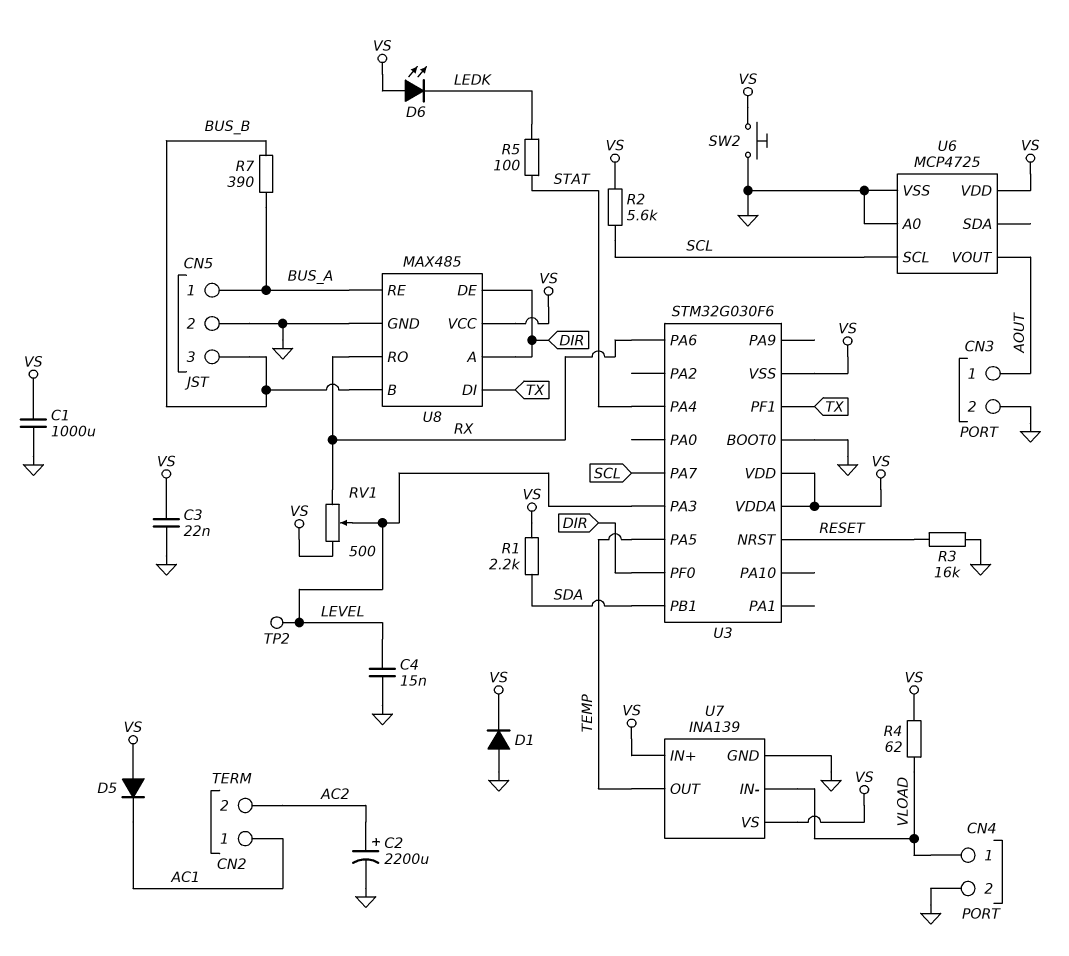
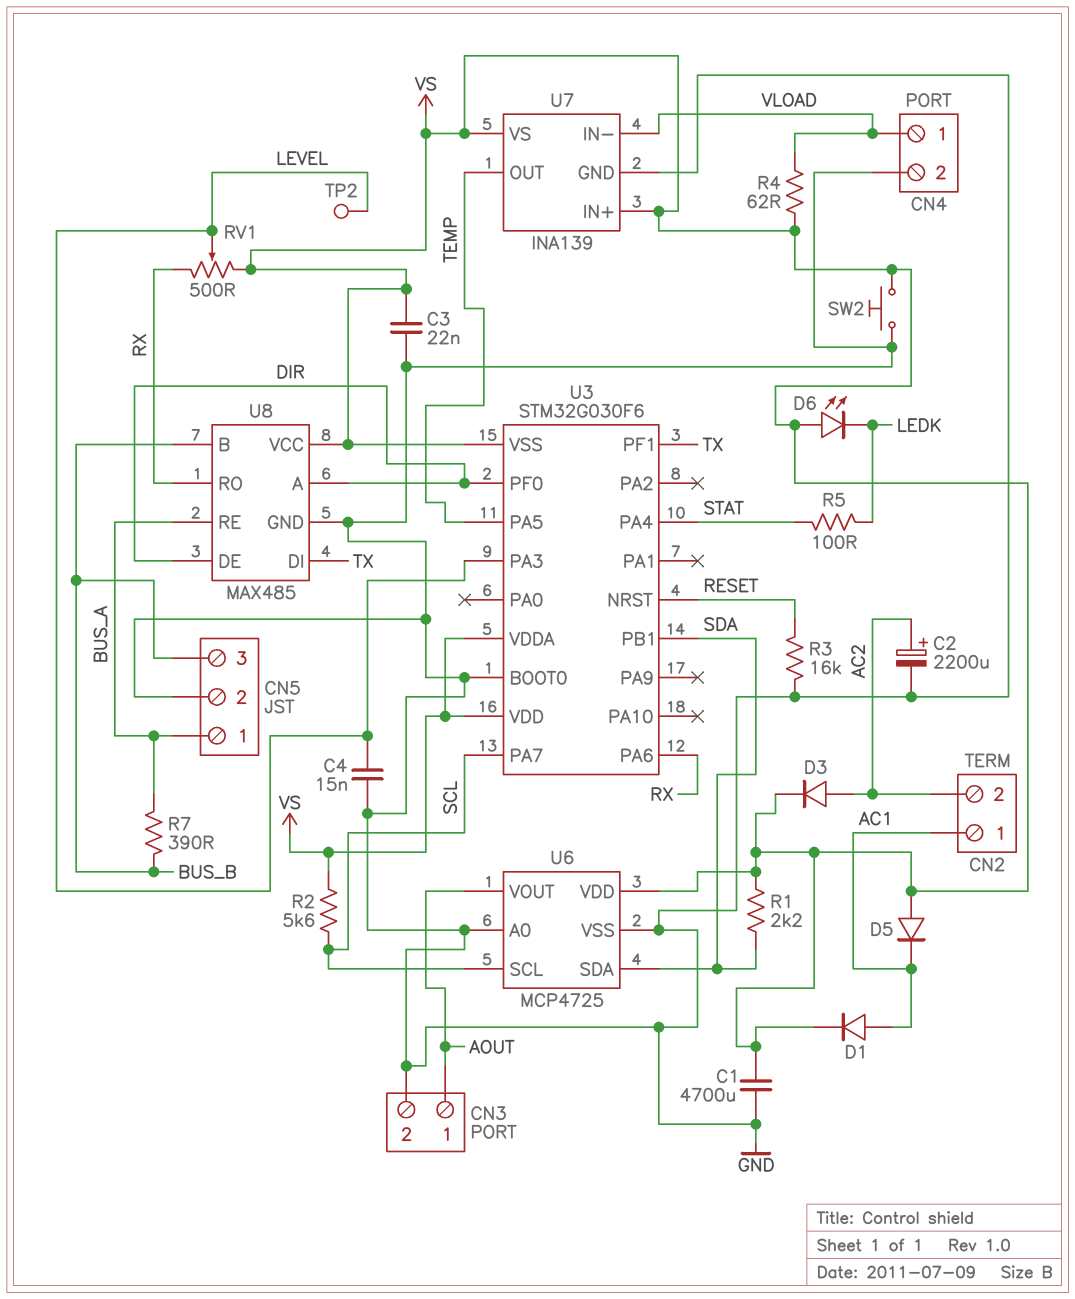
C1: 1000uF (GND, VS) -> 4700uF (GND, VS)
D1: diode (A GND, K VS) -> diode (A AC1, K VS)
D3: none -> diode (A AC2, K VS)
U6 pin SDA: none -> SDA

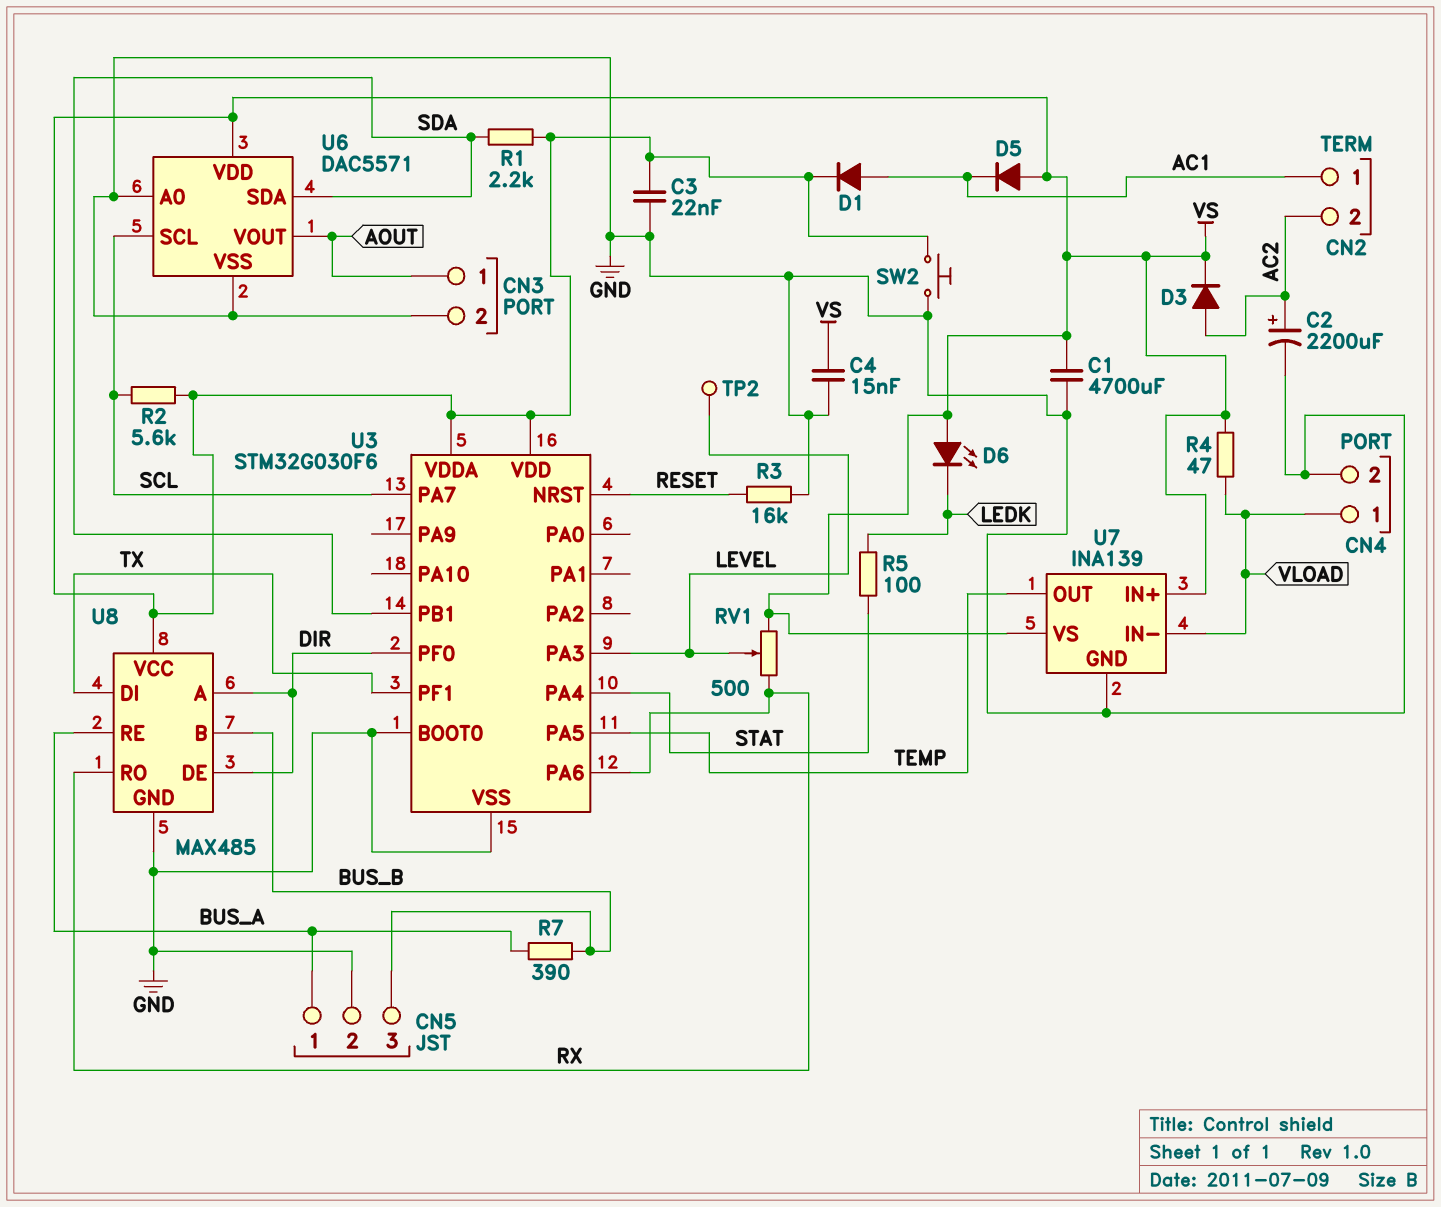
C4: 15nF (GND, LEVEL) -> 15nF (GND, VS)
R4: 62 (VLOAD, VS) -> 47 (VLOAD, VS)
U3 pin VSS: VS -> GND
U6: MCP4725 -> DAC5571

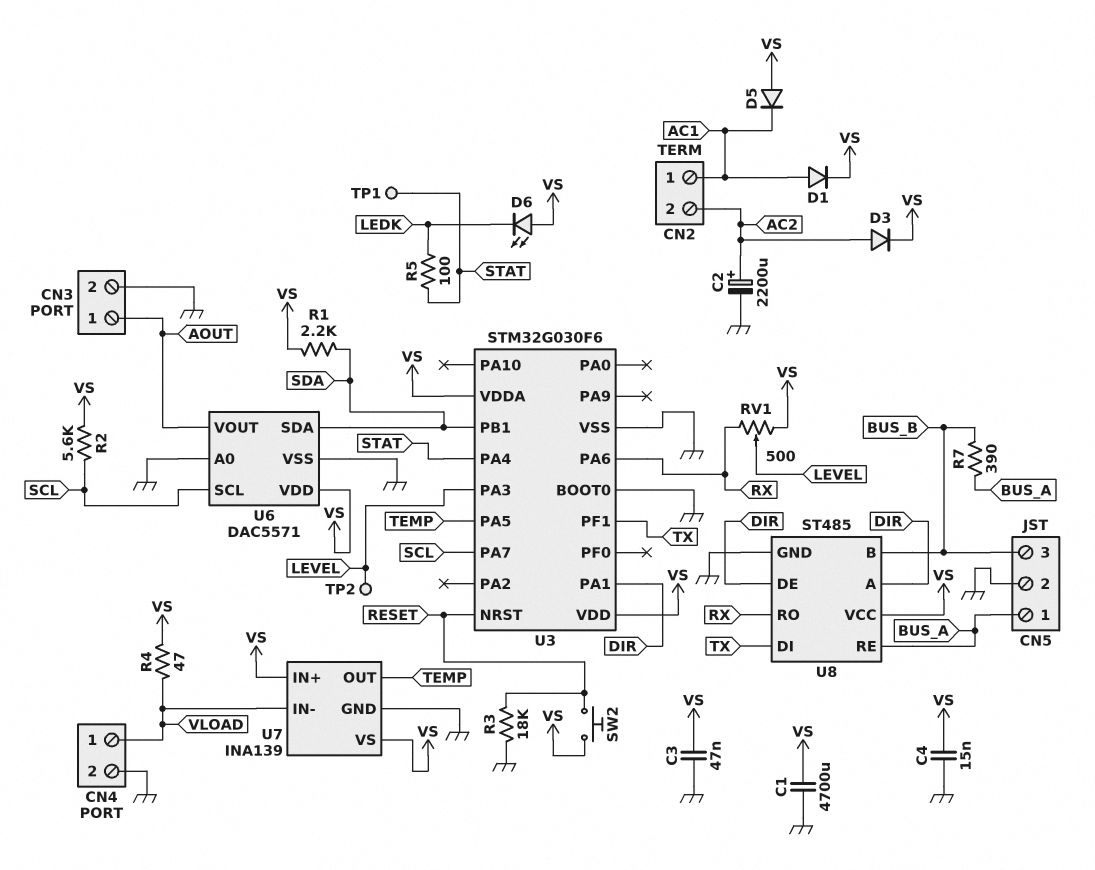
C3: 22nF (GND, VS) -> 47nF (GND, VS)
R3: 16k (GND, RESET) -> 18k (GND, RESET)
SW2: button (GND, VS) -> button (RESET, VS)
TP1: none -> test point (STAT)
U3 pin PA1: none -> DIR
U3 pin PF0: DIR -> none
U8: MAX485 -> ST485

